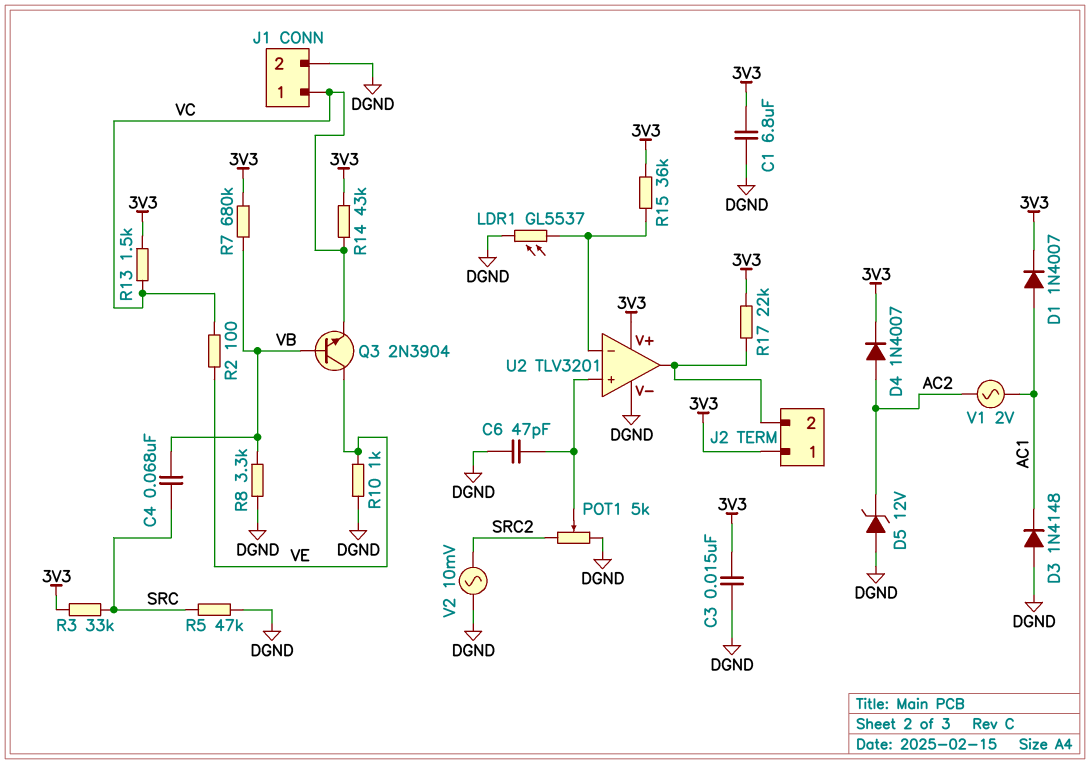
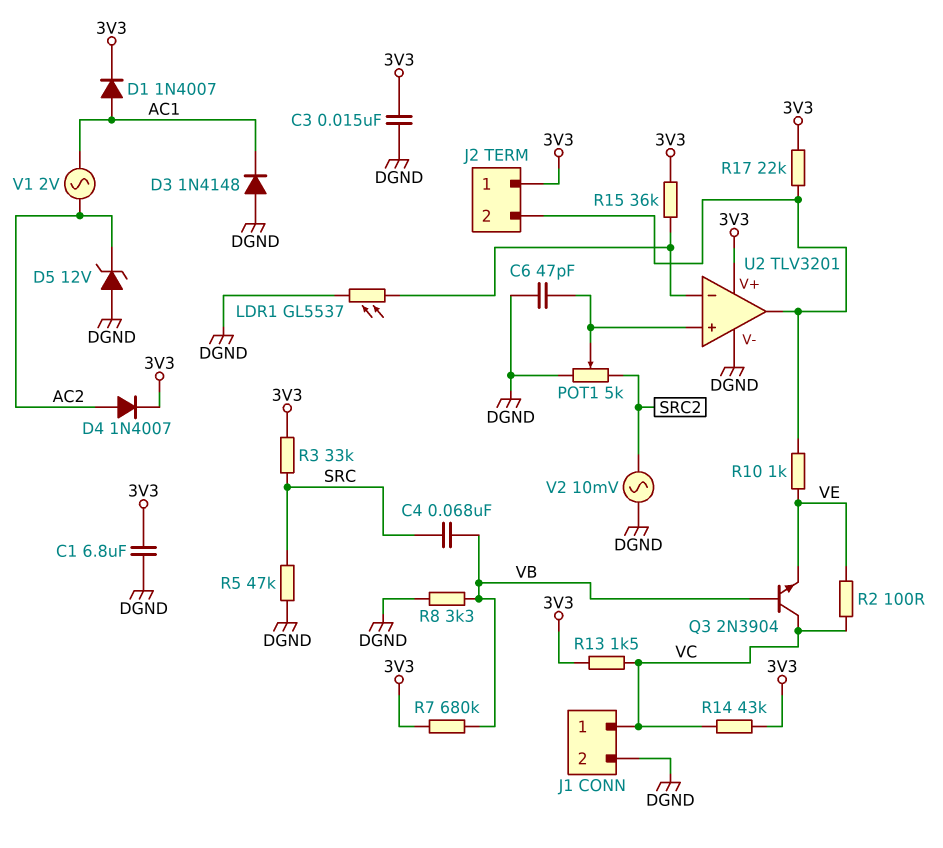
Q3: NPN 2N3904 (B VB, C VE, E VC) -> NPN 2N3904 (B VB, C VC, E VE)
R10: 1k (DGND, VE) -> 1k (J2/2, VE)

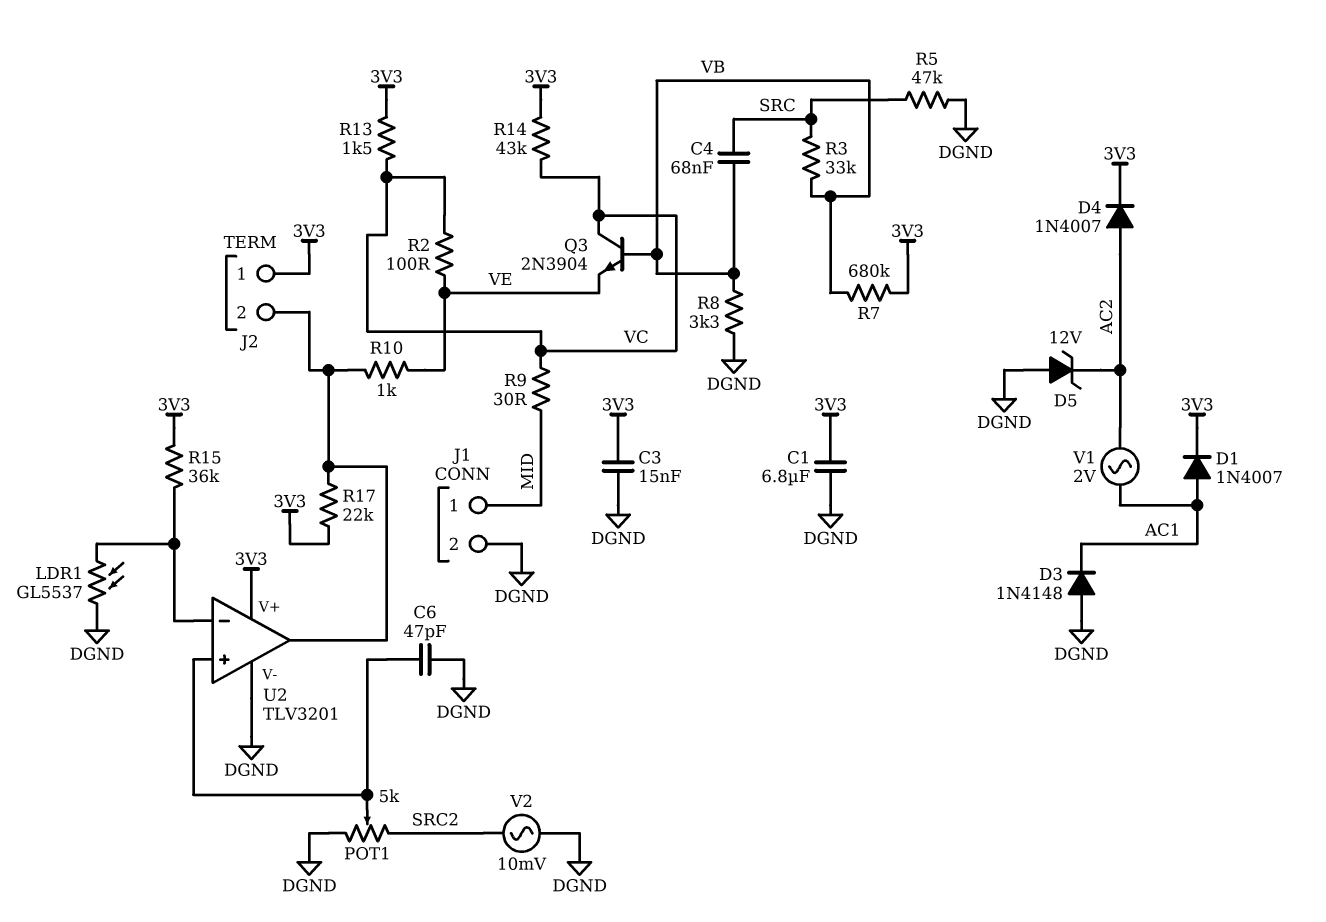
J1 pin 1: VC -> MID
R3: 33k (3V3, SRC) -> 33k (SRC, VB)
R9: none -> 30 (MID, VC)

